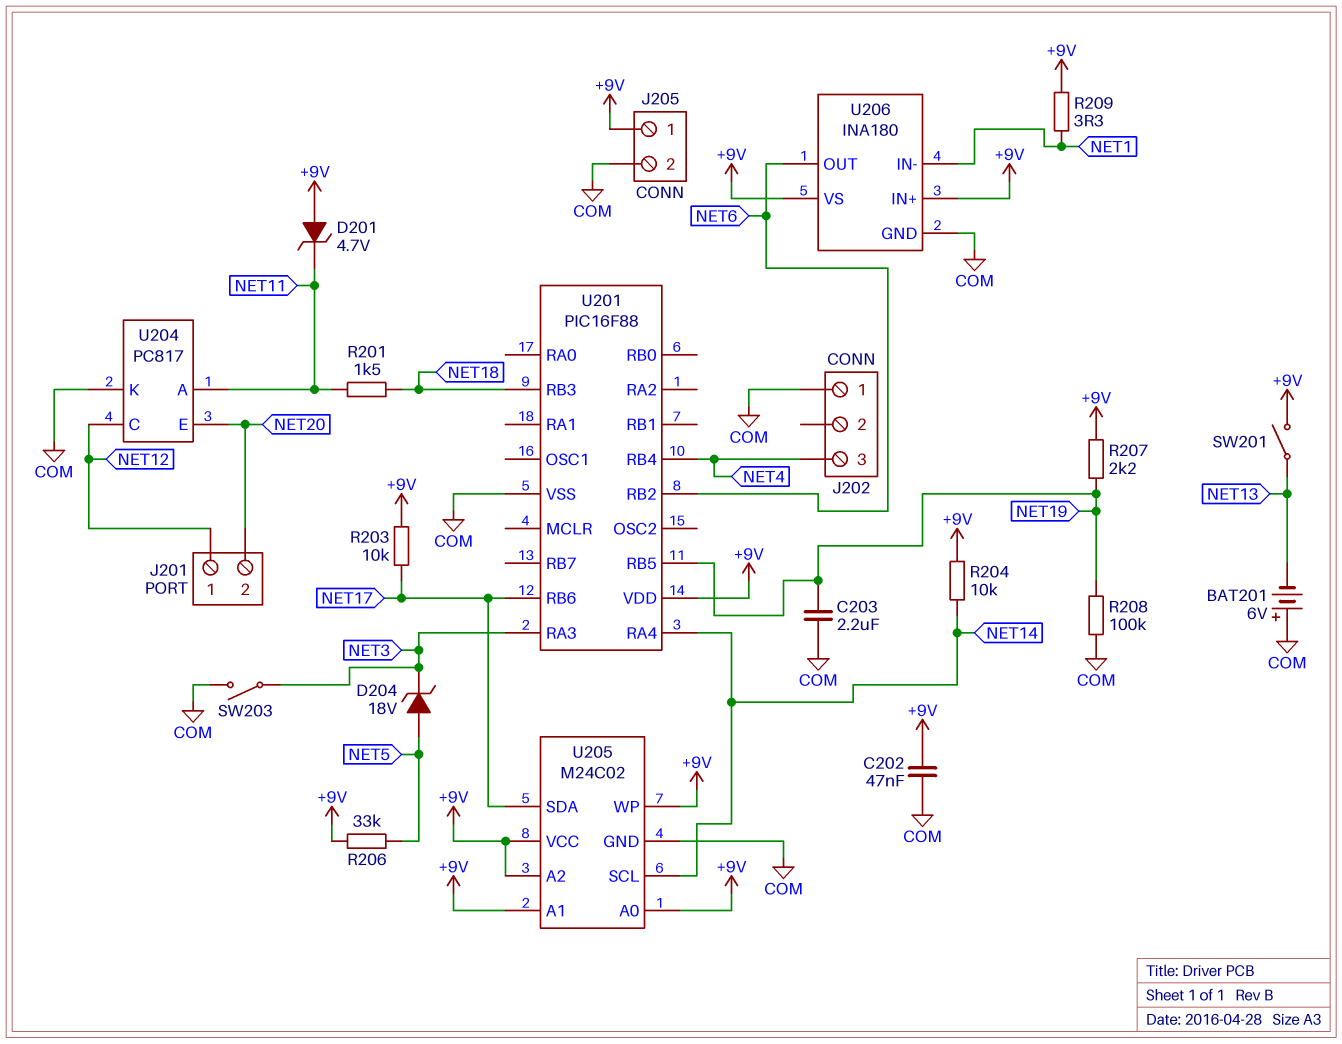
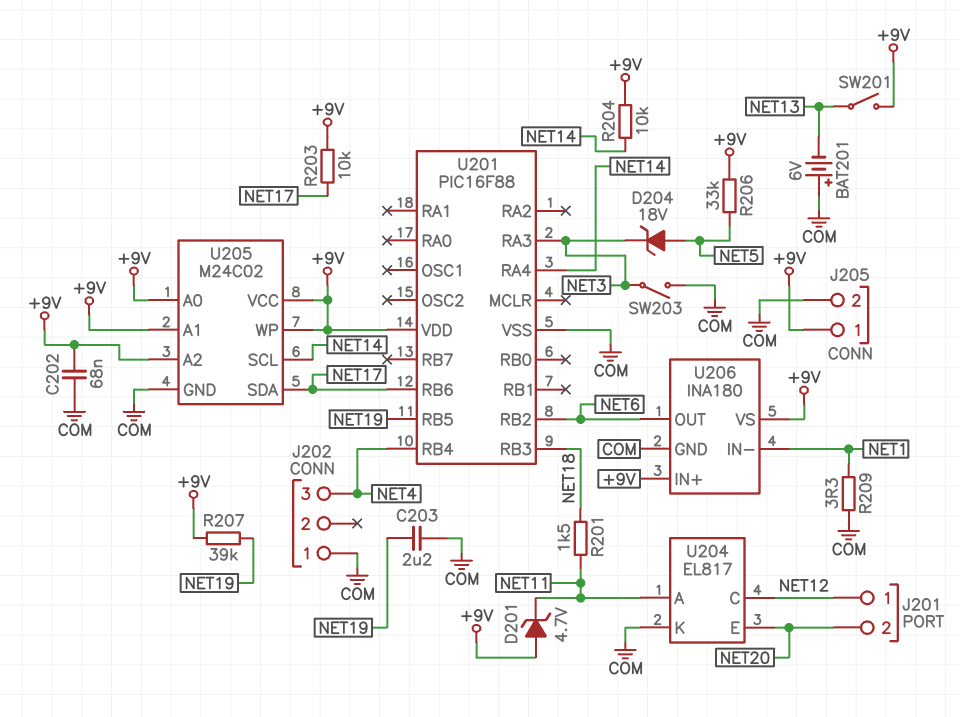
C202: 47nF (+9V, COM) -> 68nF (+9V, COM)
R207: 2.2k (+9V, NET19) -> 39k (+9V, NET19)
R208: 100k (COM, NET19) -> none
R209: 3.3 (+9V, NET1) -> 3.3 (COM, NET1)
U204: PC817 -> EL817

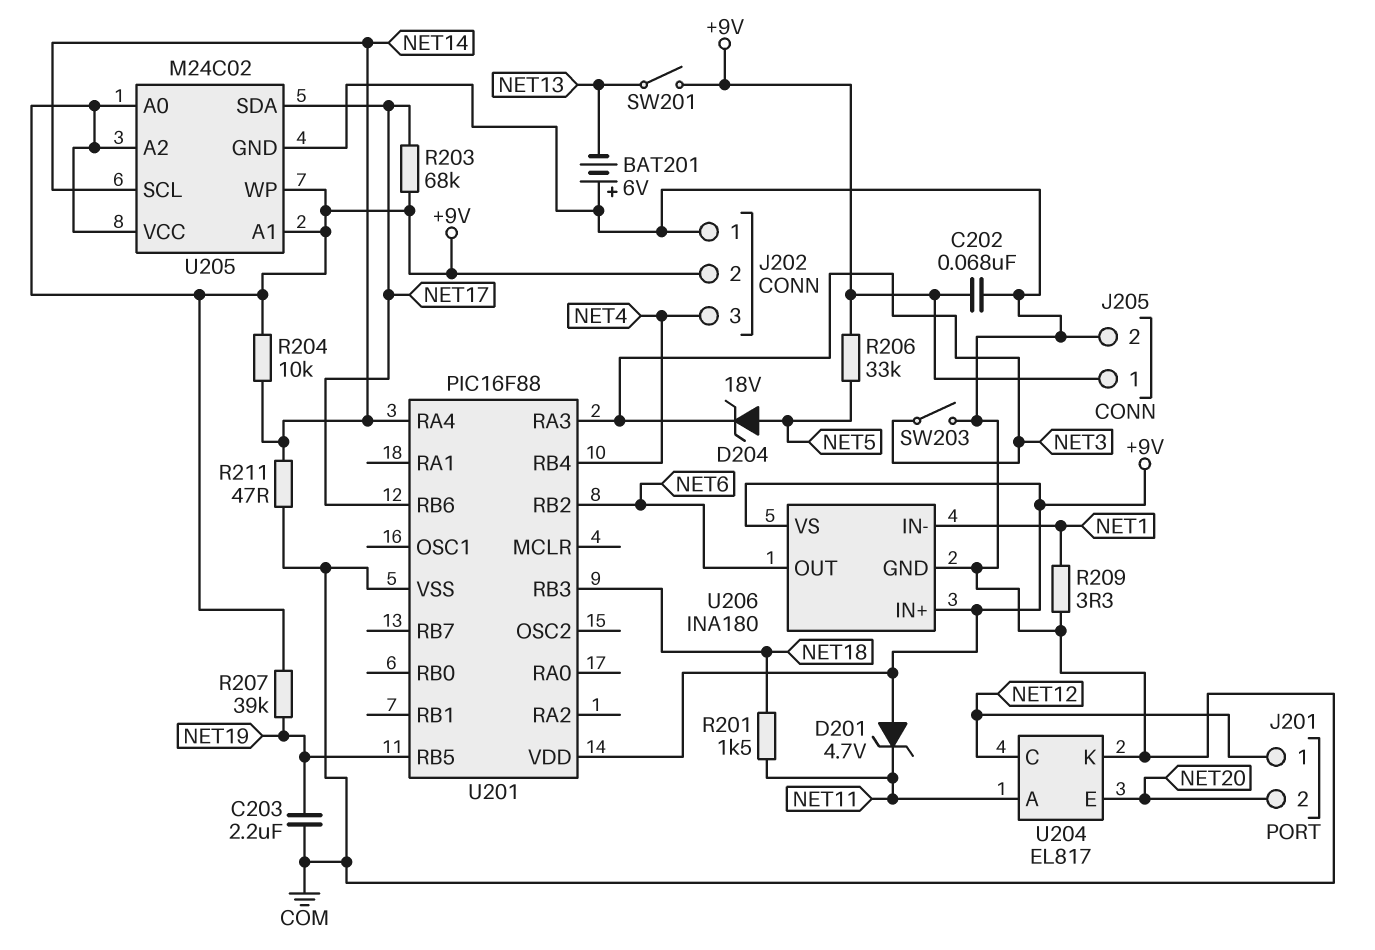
J202 pin 2: none -> +9V
R203: 10k (+9V, NET17) -> 68k (+9V, NET17)
R211: none -> 47 (COM, NET14)

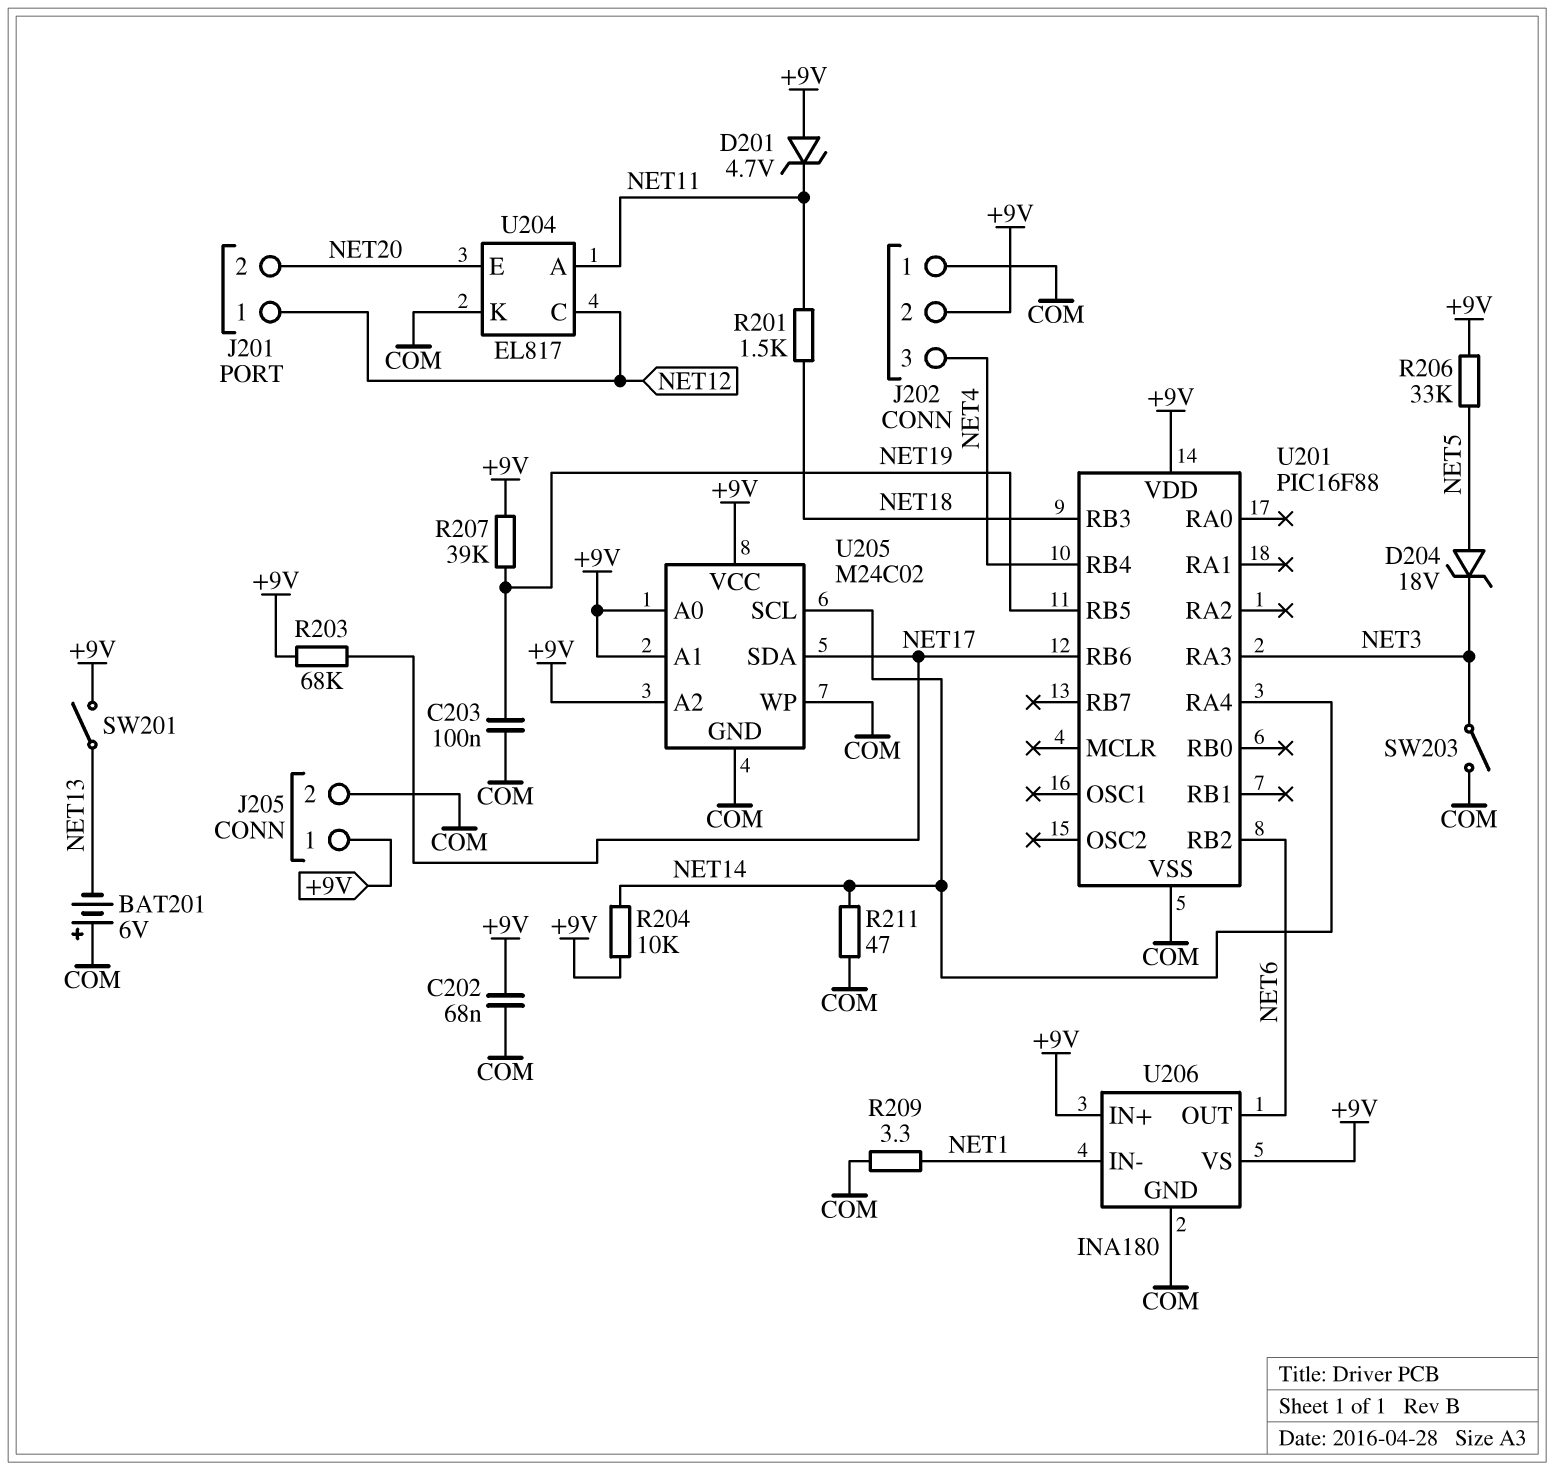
C203: 2.2uF (COM, NET19) -> 100nF (COM, NET19)
U205 pin WP: +9V -> COM

